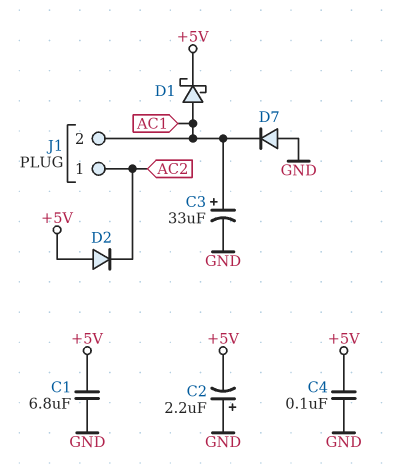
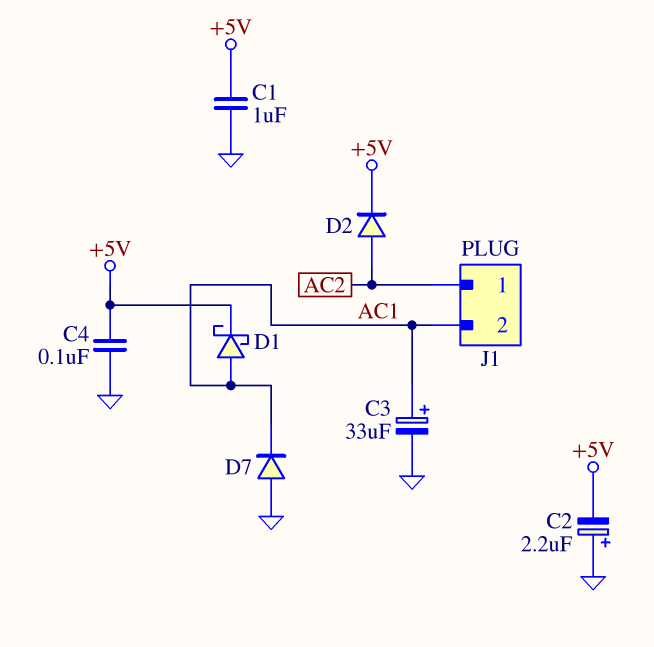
C1: 6.8uF (+5V, GND) -> 1uF (+5V, GND)
D2: diode (A +5V, K AC2) -> diode (A AC2, K +5V)

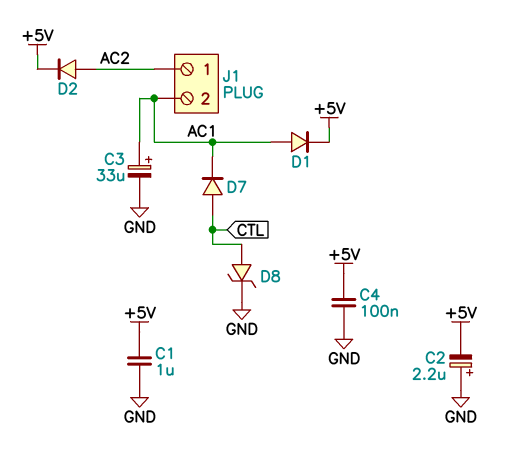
D1: schottky (A AC1, K +5V) -> diode (A AC1, K +5V)
D7: diode (A GND, K AC1) -> diode (A CTL, K AC1)
D8: none -> zener (A CTL, K GND)

